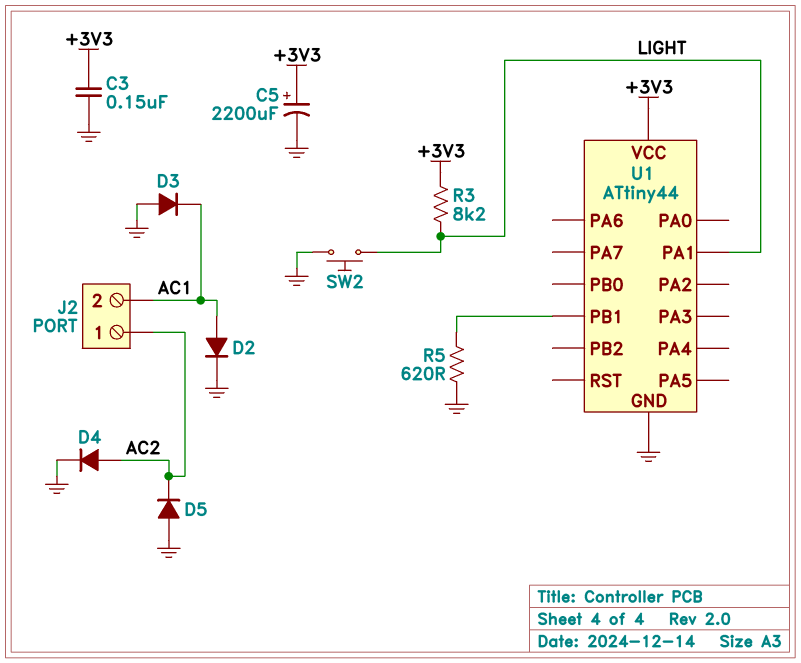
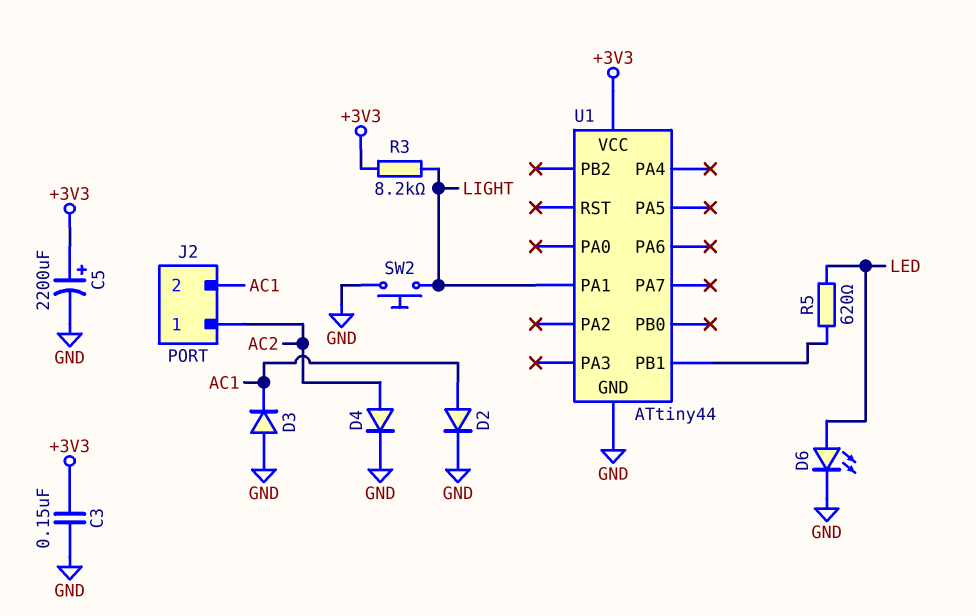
D5: diode (A GND, K AC2) -> none
D6: none -> LED (A LED, K GND)
R5: 620 (GND, U1/PB1) -> 620 (LED, U1/PB1)

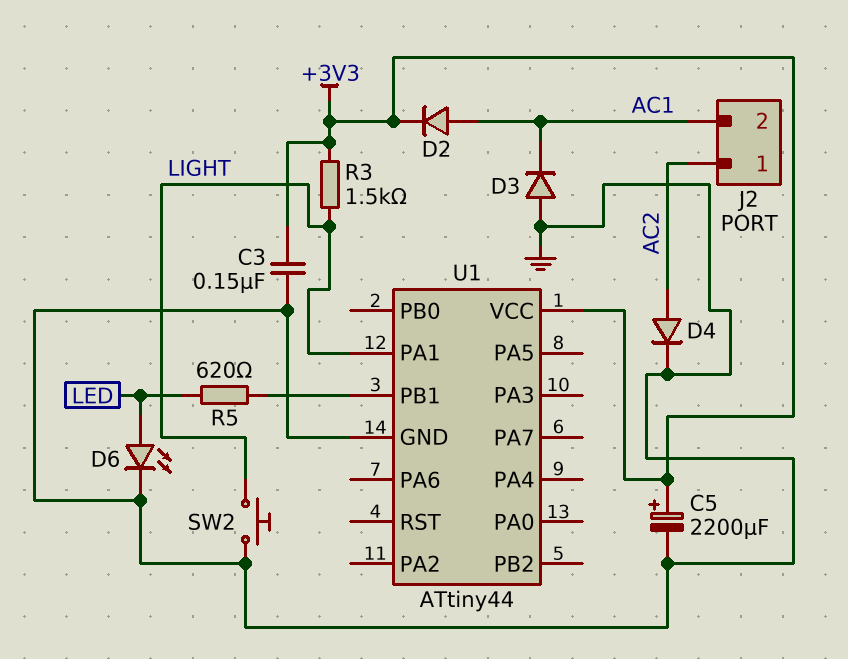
D2: diode (A AC1, K GND) -> diode (A AC1, K +3V3)
R3: 8.2k (+3V3, LIGHT) -> 1.5k (+3V3, LIGHT)

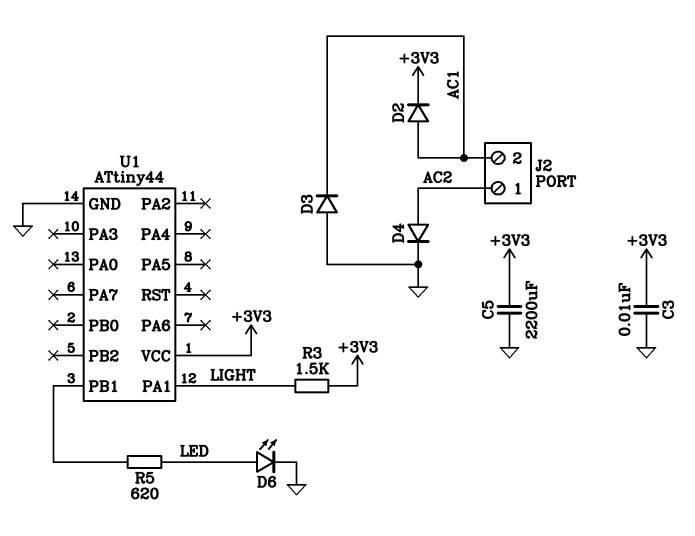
C3: 150nF (+3V3, GND) -> 10nF (+3V3, GND)
C5: 2200uF (plus +3V3, minus GND) -> 2200uF (+3V3, GND)
SW2: button (GND, LIGHT) -> none

